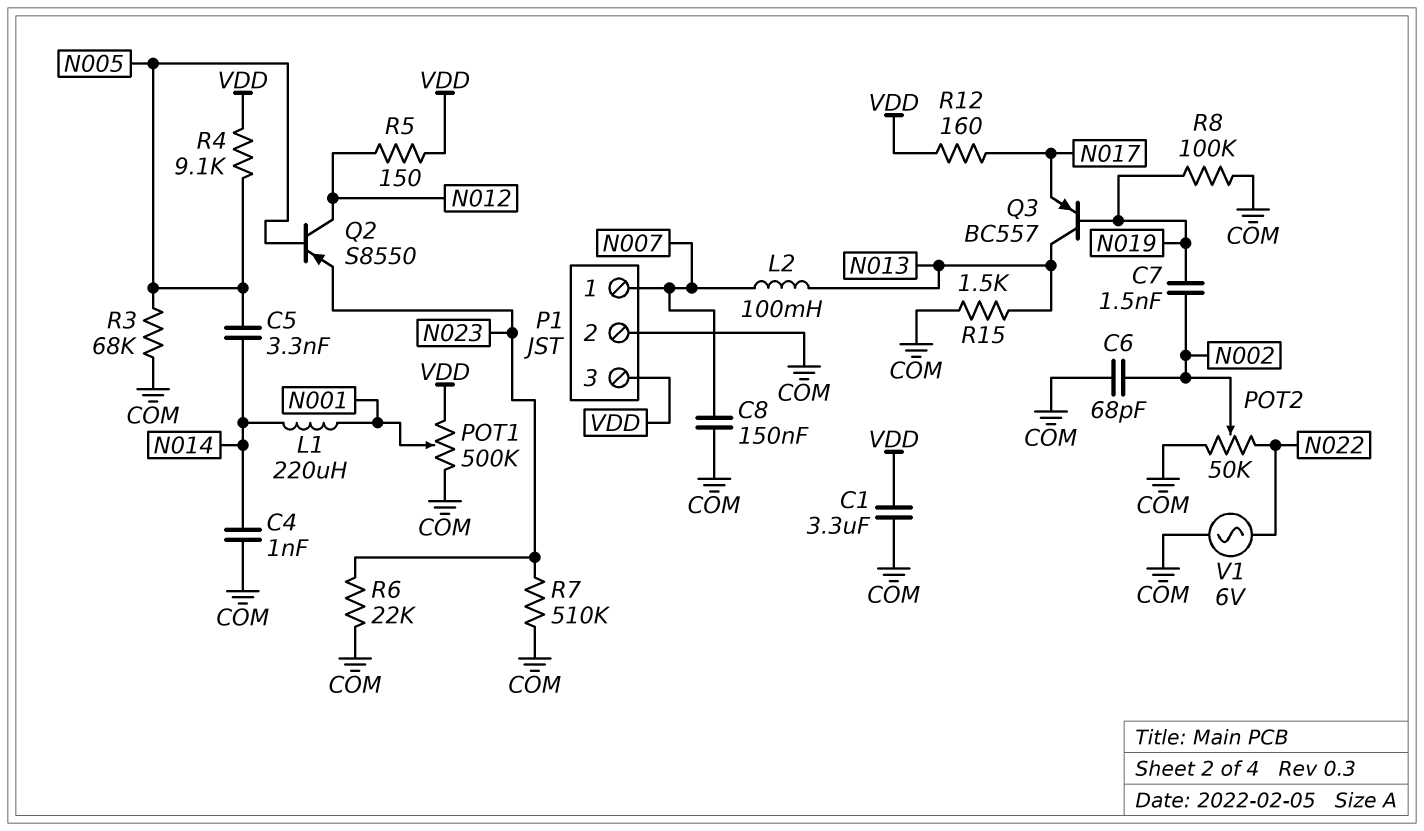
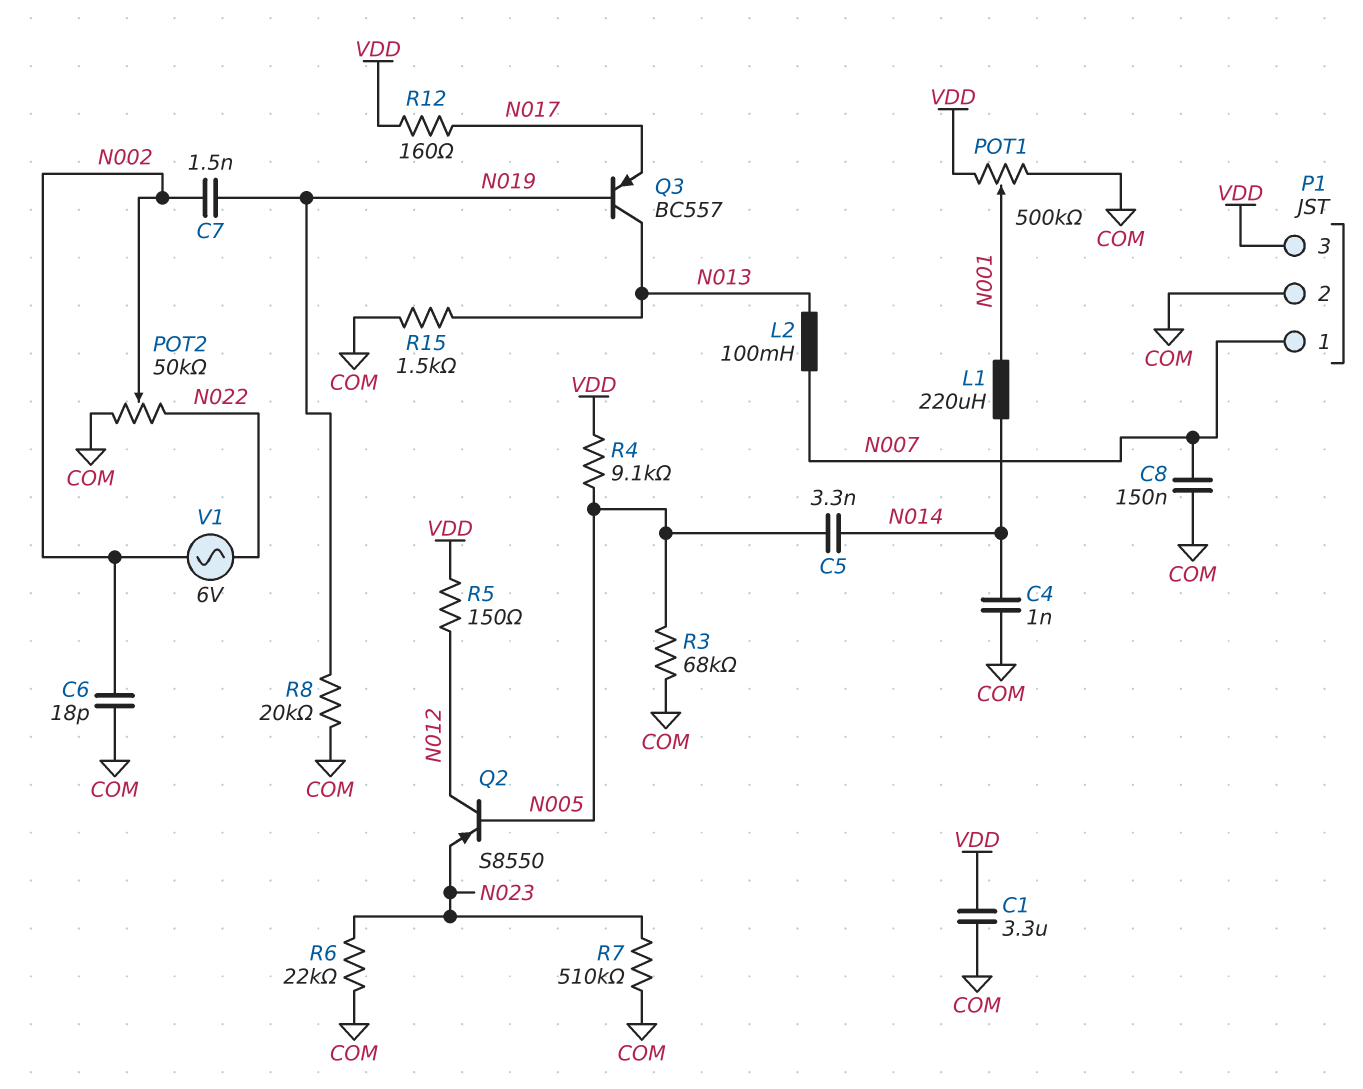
C6: 68pF (COM, N002) -> 18pF (COM, N002)
R8: 100k (COM, N019) -> 20k (COM, N019)
V1: AC 6V (COM, N022) -> AC 6V (N002, N022)

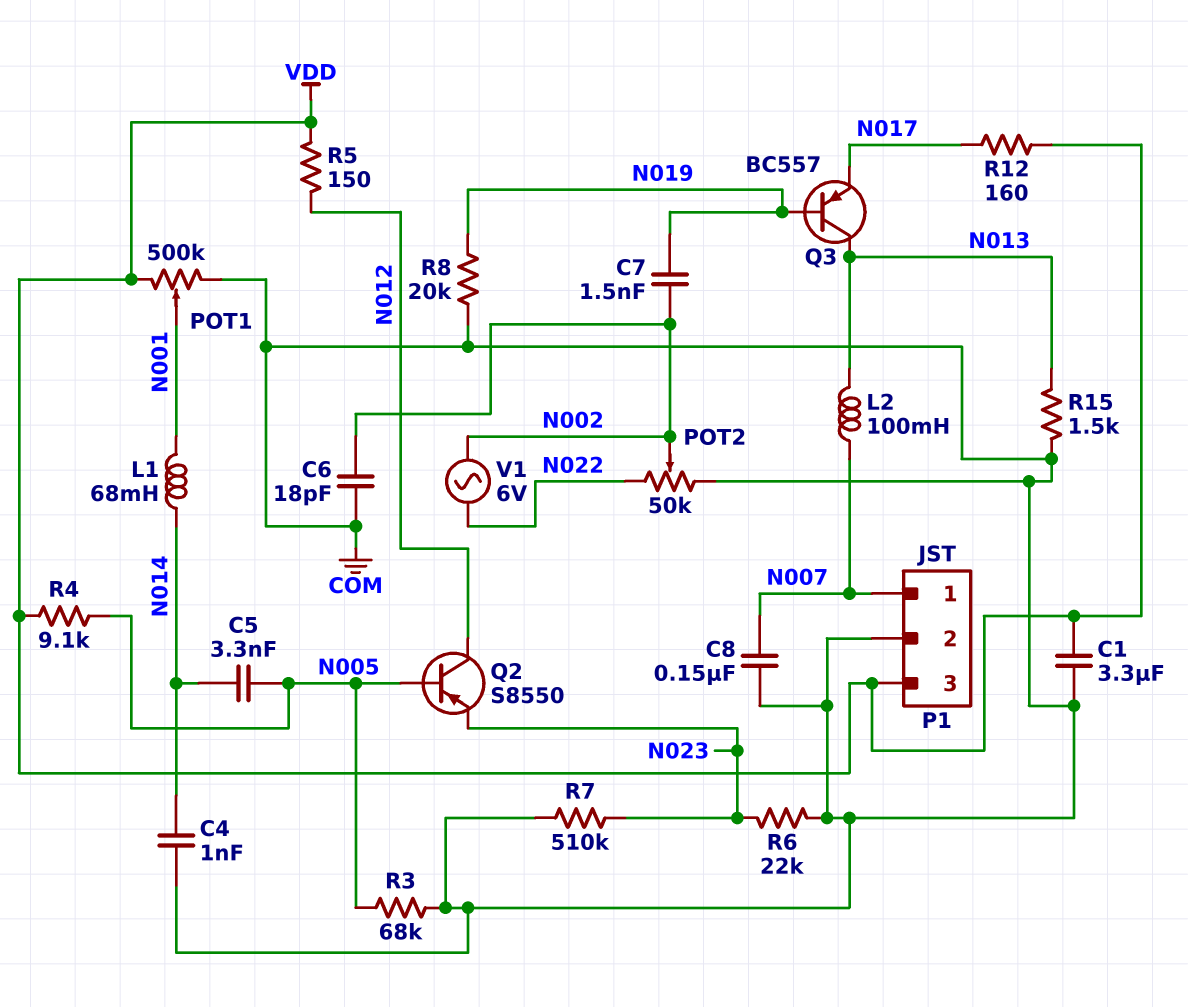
L1: 220uH (N001, N014) -> 68mH (N001, N014)

